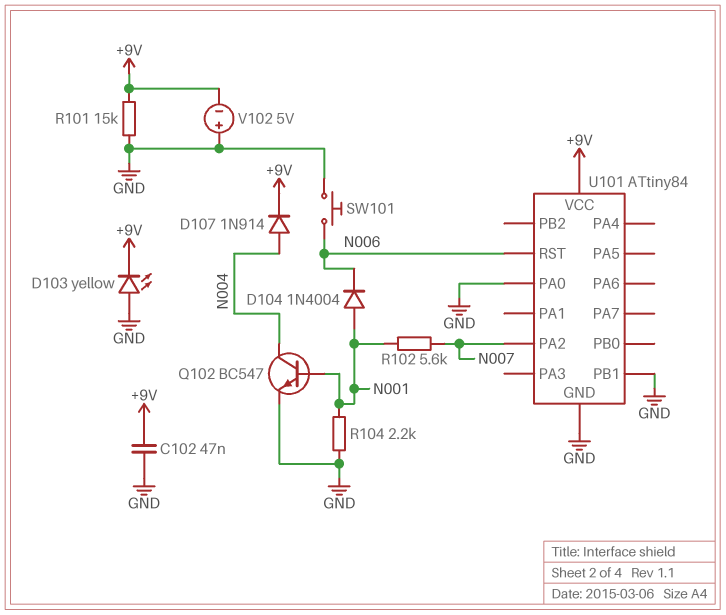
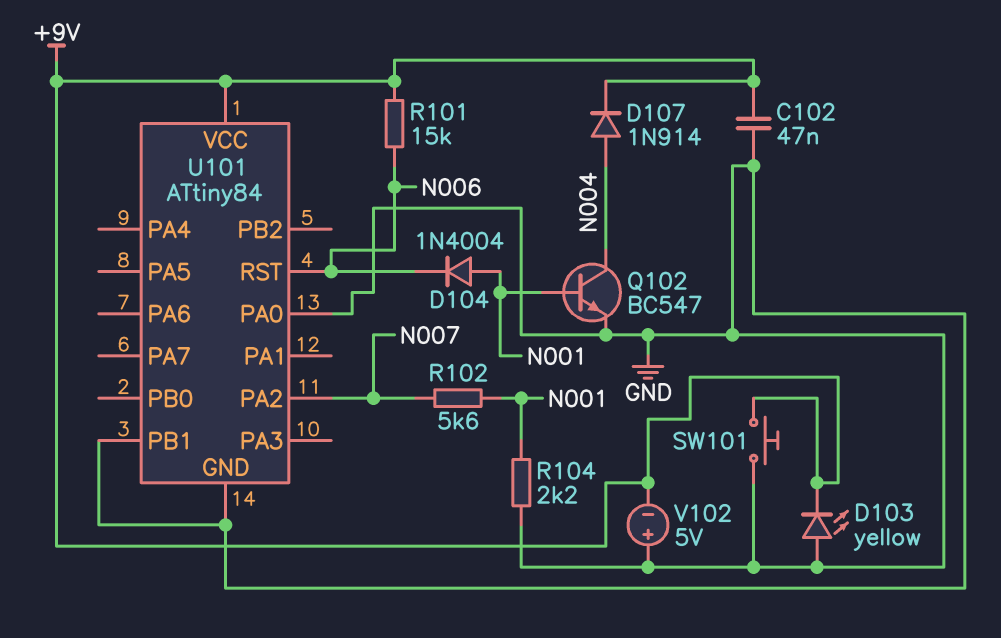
R101: 15k (+9V, GND) -> 15k (+9V, N006)
SW101: button (GND, N006) -> button (+9V, GND)

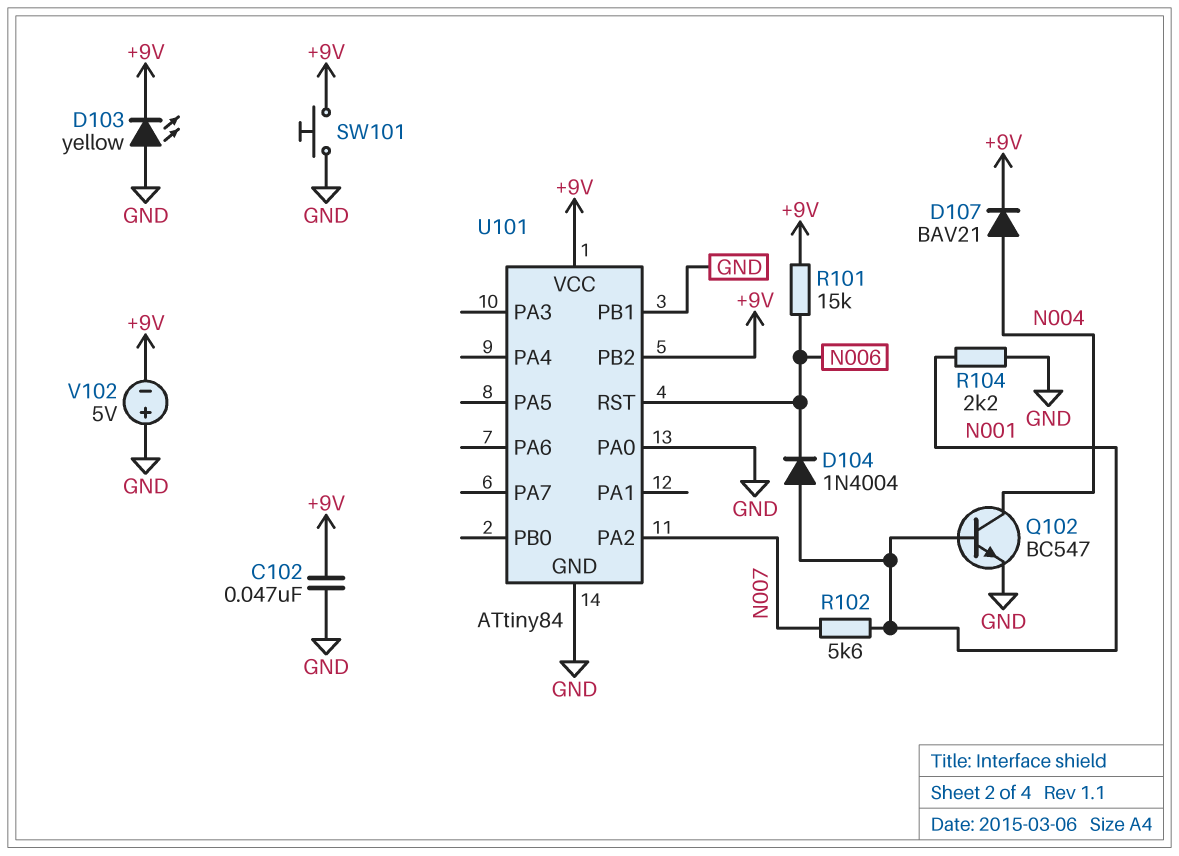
D107: diode 1N914 (A N004, K +9V) -> diode BAV21 (A N004, K +9V)
U101 pin PB2: none -> +9V

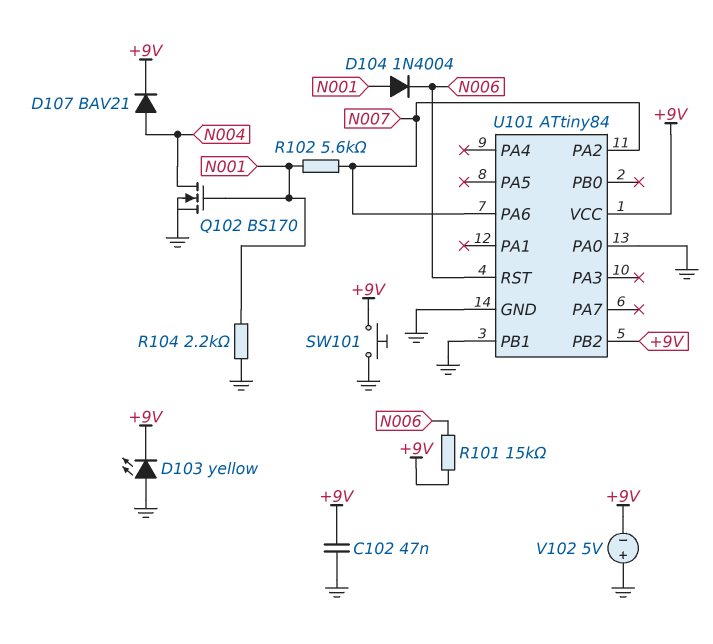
Q102: NPN BC547 (B N001, C N004, E GND) -> NMOS BS170 (G N001, D N004, S GND)
U101 pin PA6: none -> N007

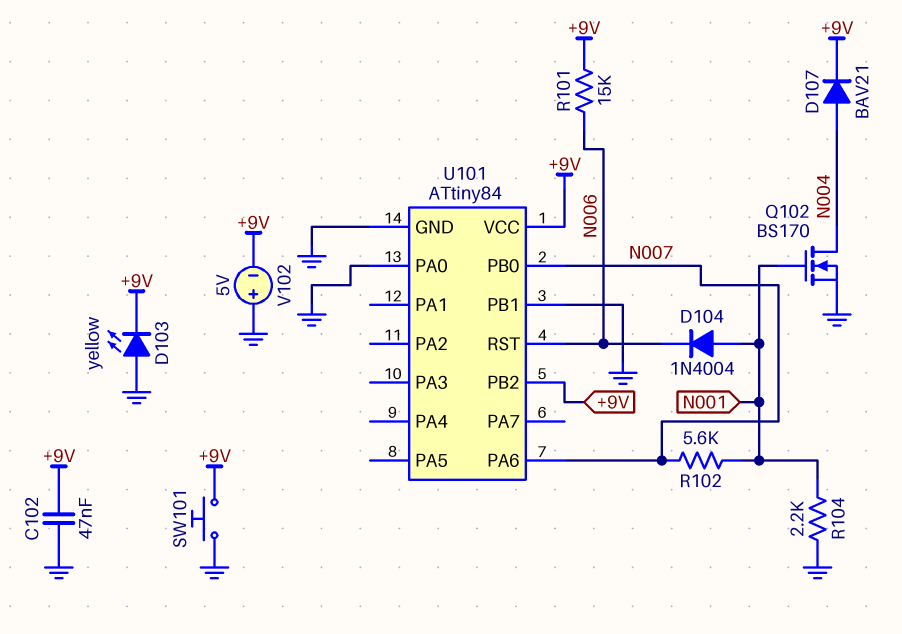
U101 pin PA2: N007 -> none
U101 pin PB0: none -> N007

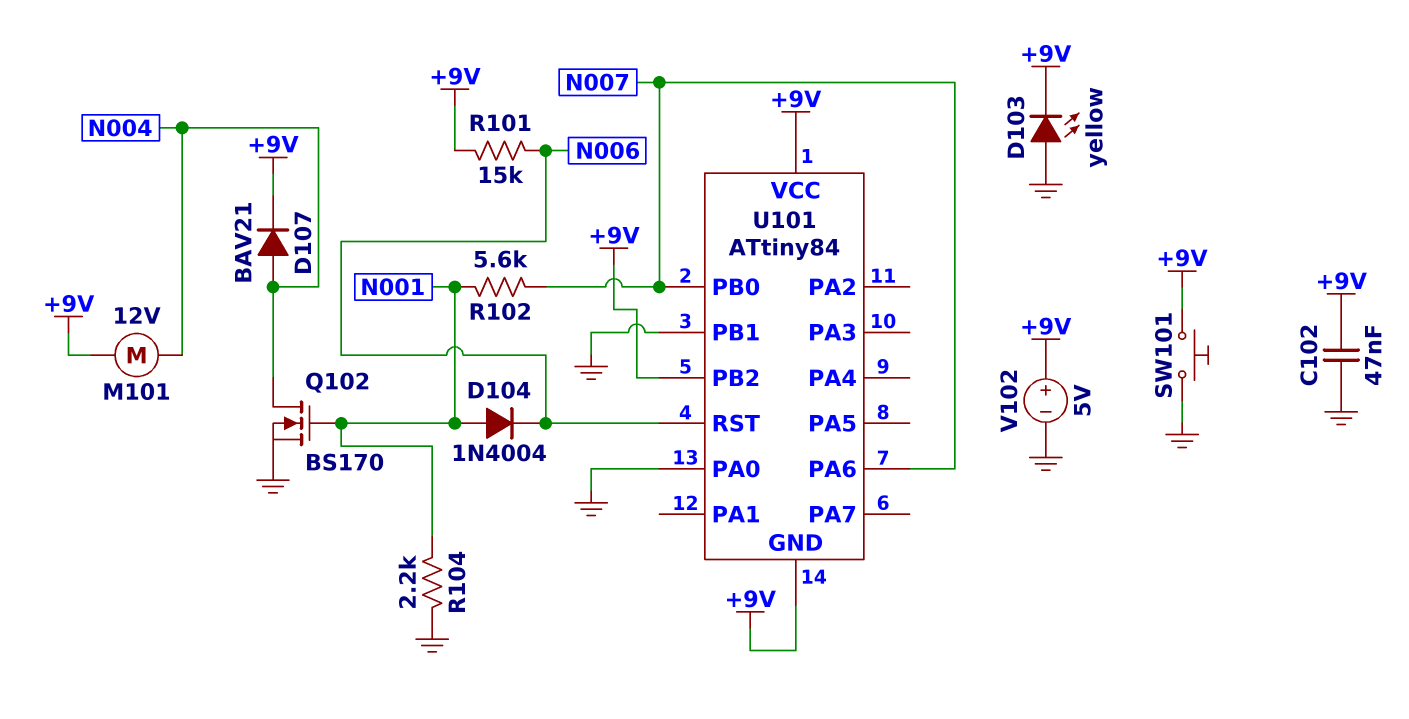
M101: none -> motor 12V (+9V, N004)
U101 pin GND: GND -> +9V
V102: 5V (plus GND, minus +9V) -> 5V (plus +9V, minus GND)

